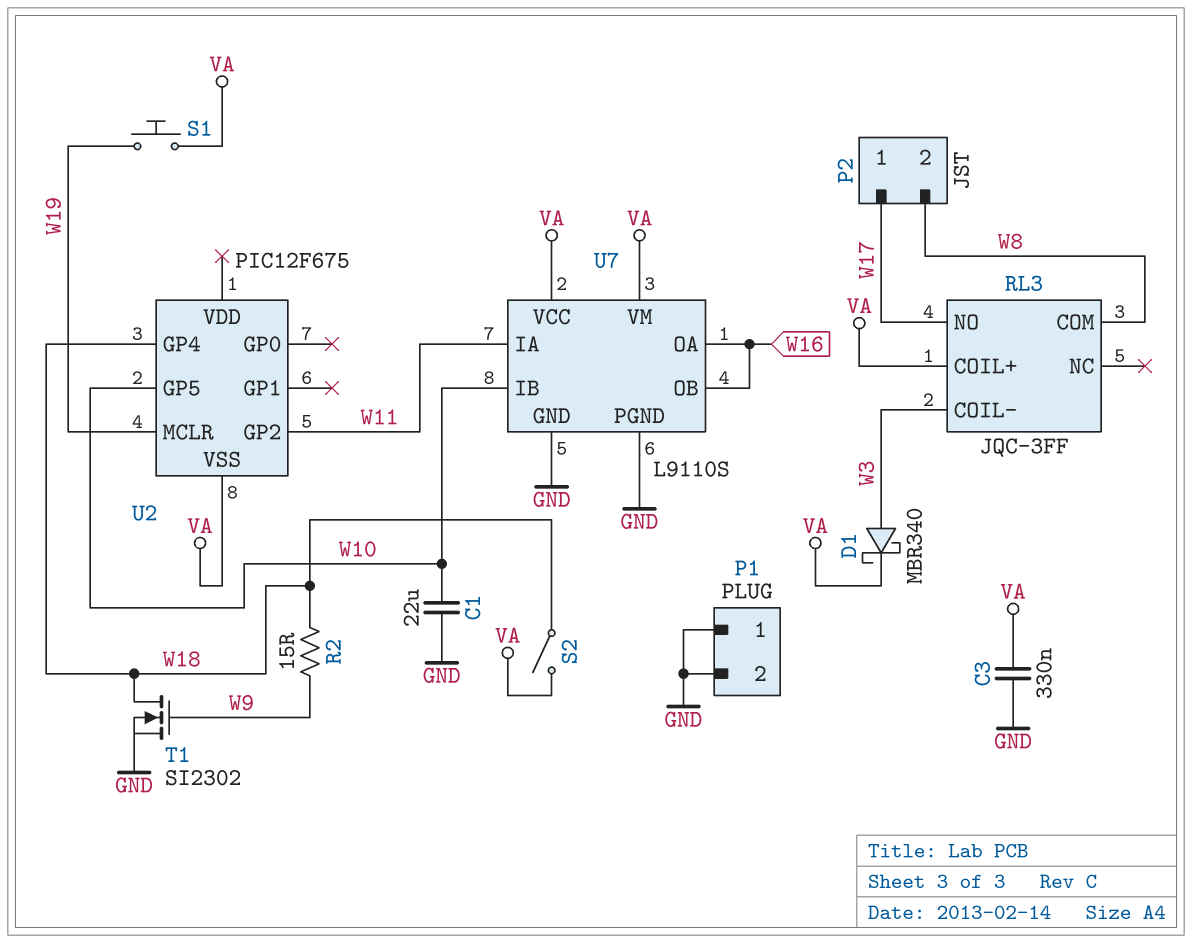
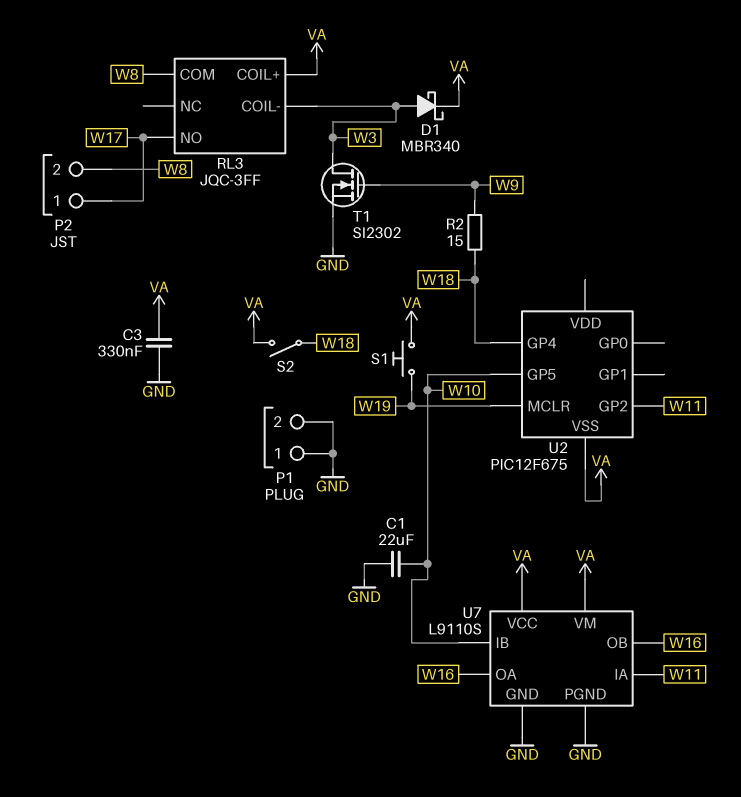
T1: NMOS SI2302 (G W9, D W18, S GND) -> NMOS SI2302 (G W9, D W3, S GND)

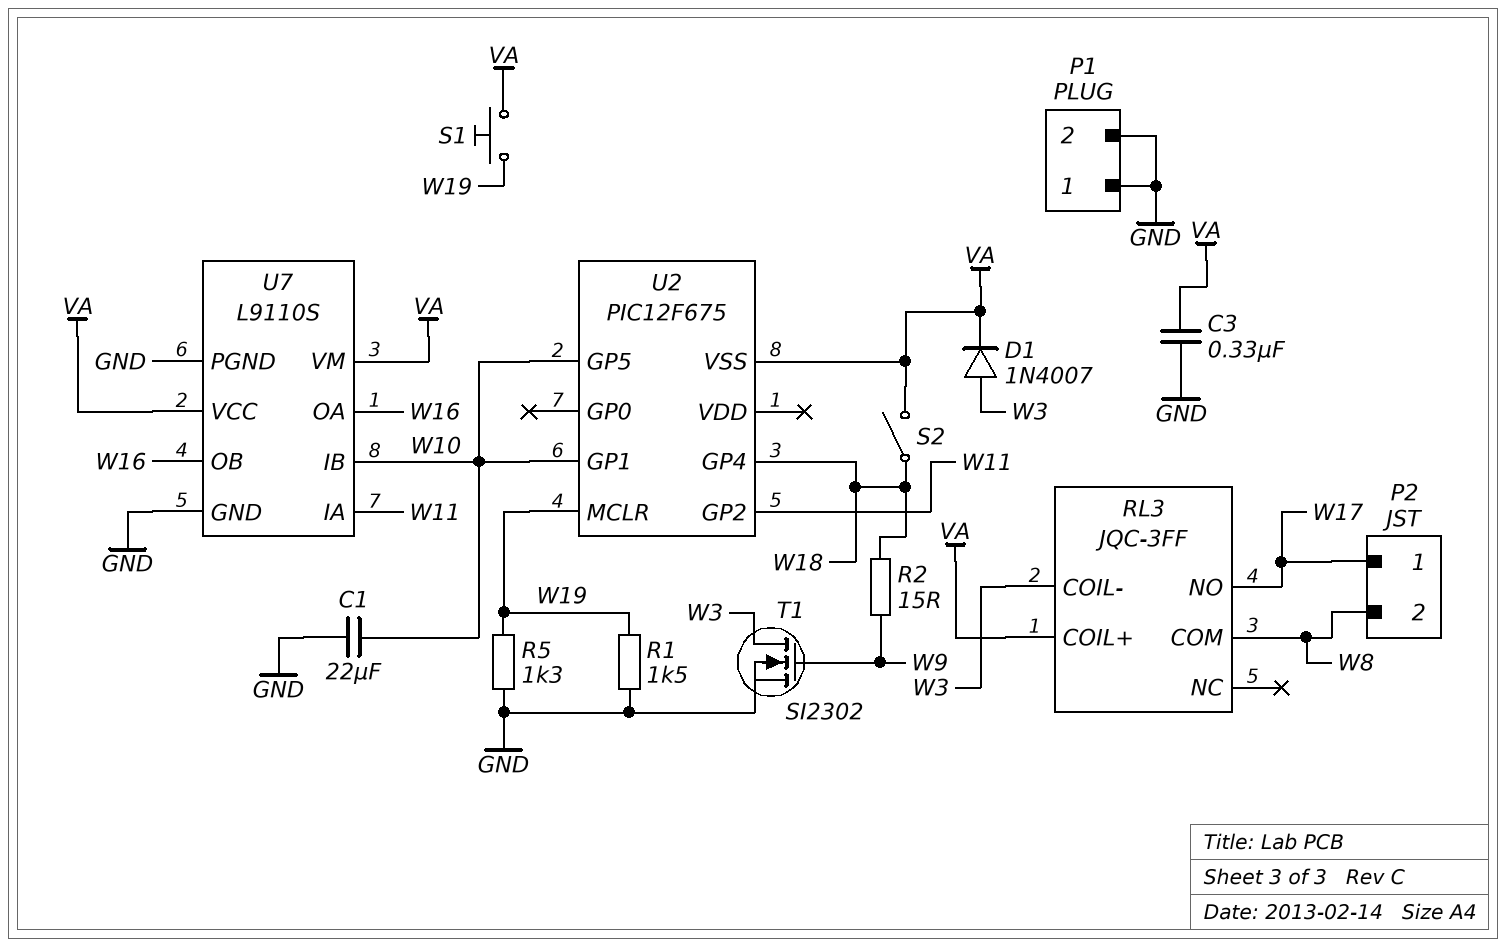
D1: schottky MBR340 (A W3, K VA) -> diode 1N4007 (A W3, K VA)
R1: none -> 1.5k (GND, W19)
R5: none -> 1.3k (GND, W19)
U2 pin GP1: none -> W10

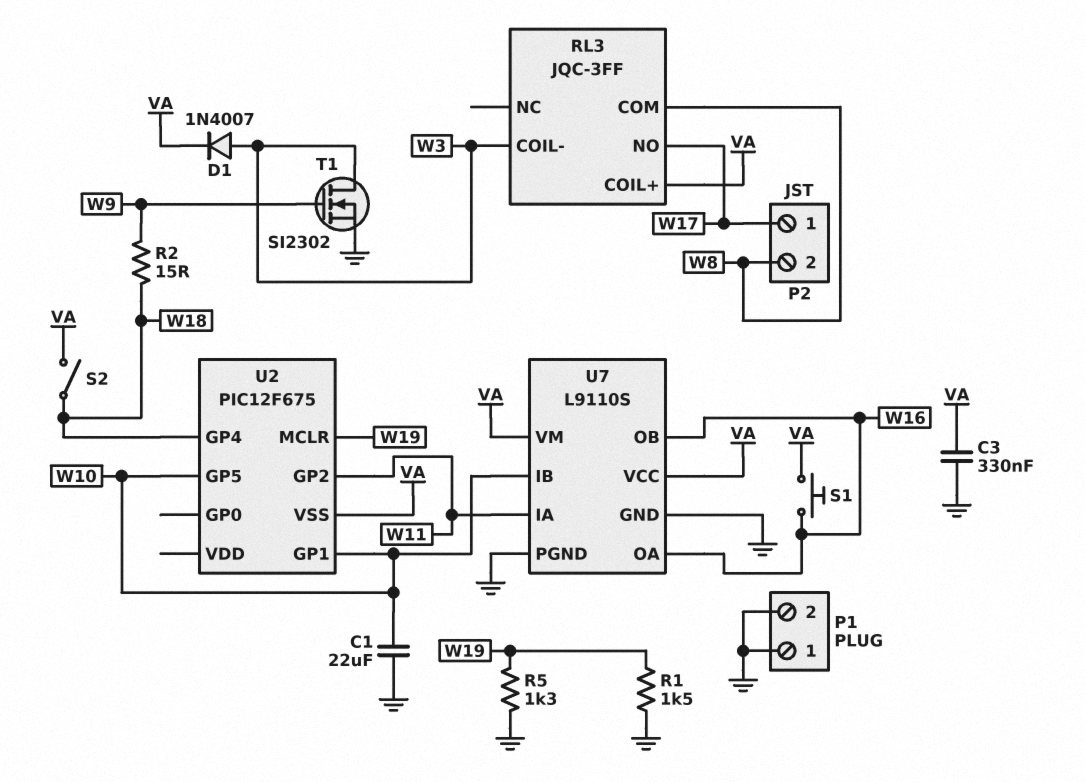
S1: button (VA, W19) -> button (VA, W16)

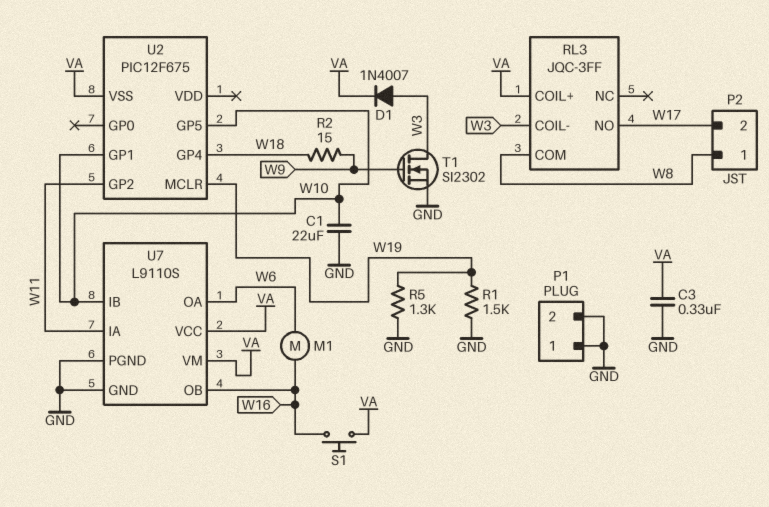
M1: none -> motor (W6, W16)
P2 pin 1: W17 -> W8
P2 pin 2: W8 -> W17
S2: switch (VA, W18) -> none
U7 pin OA: W16 -> W6

